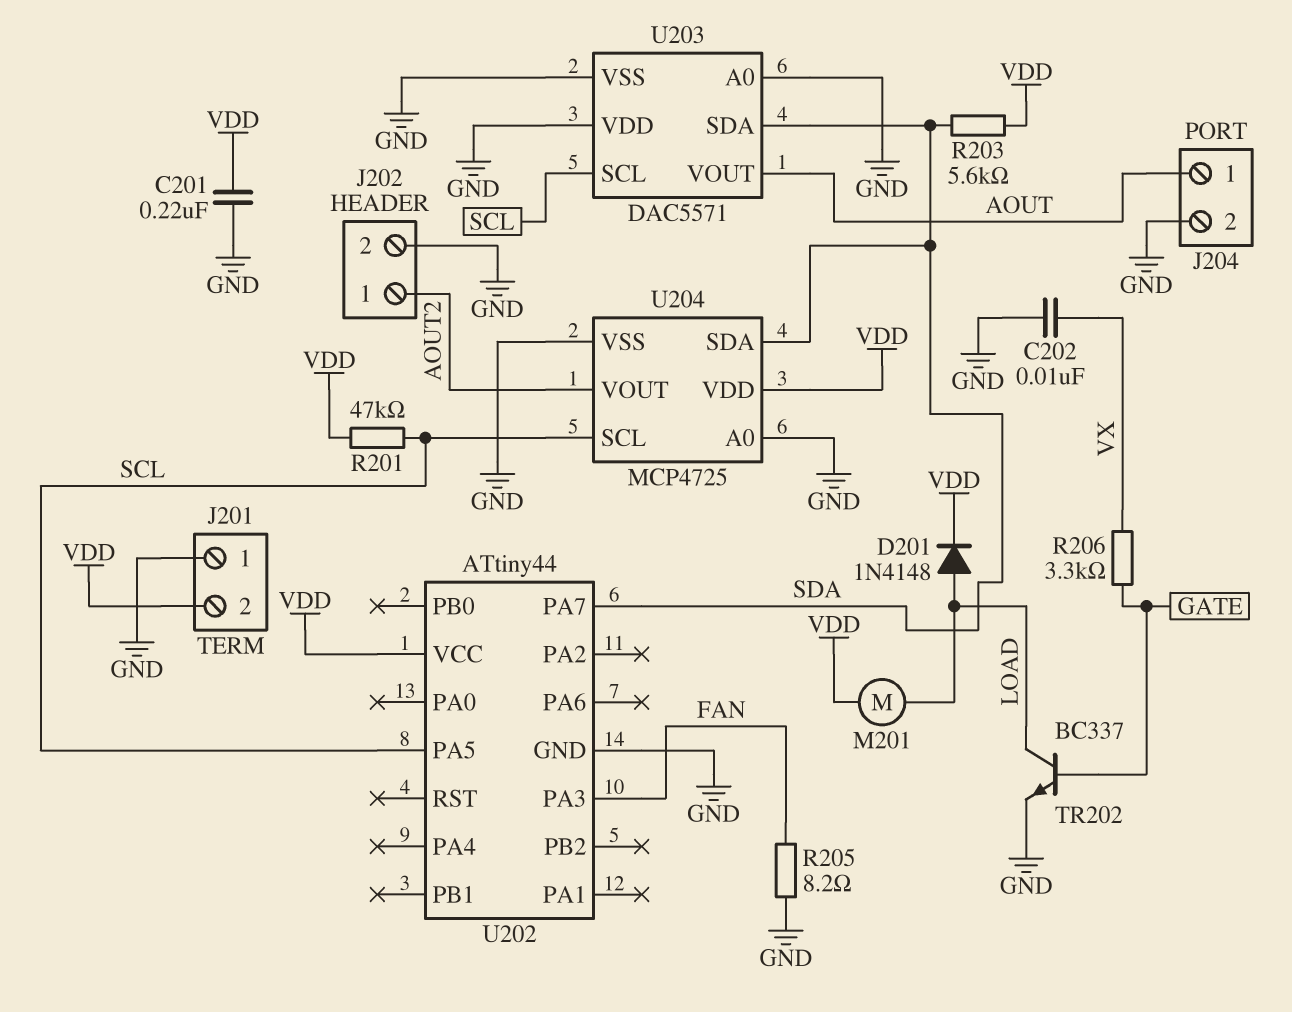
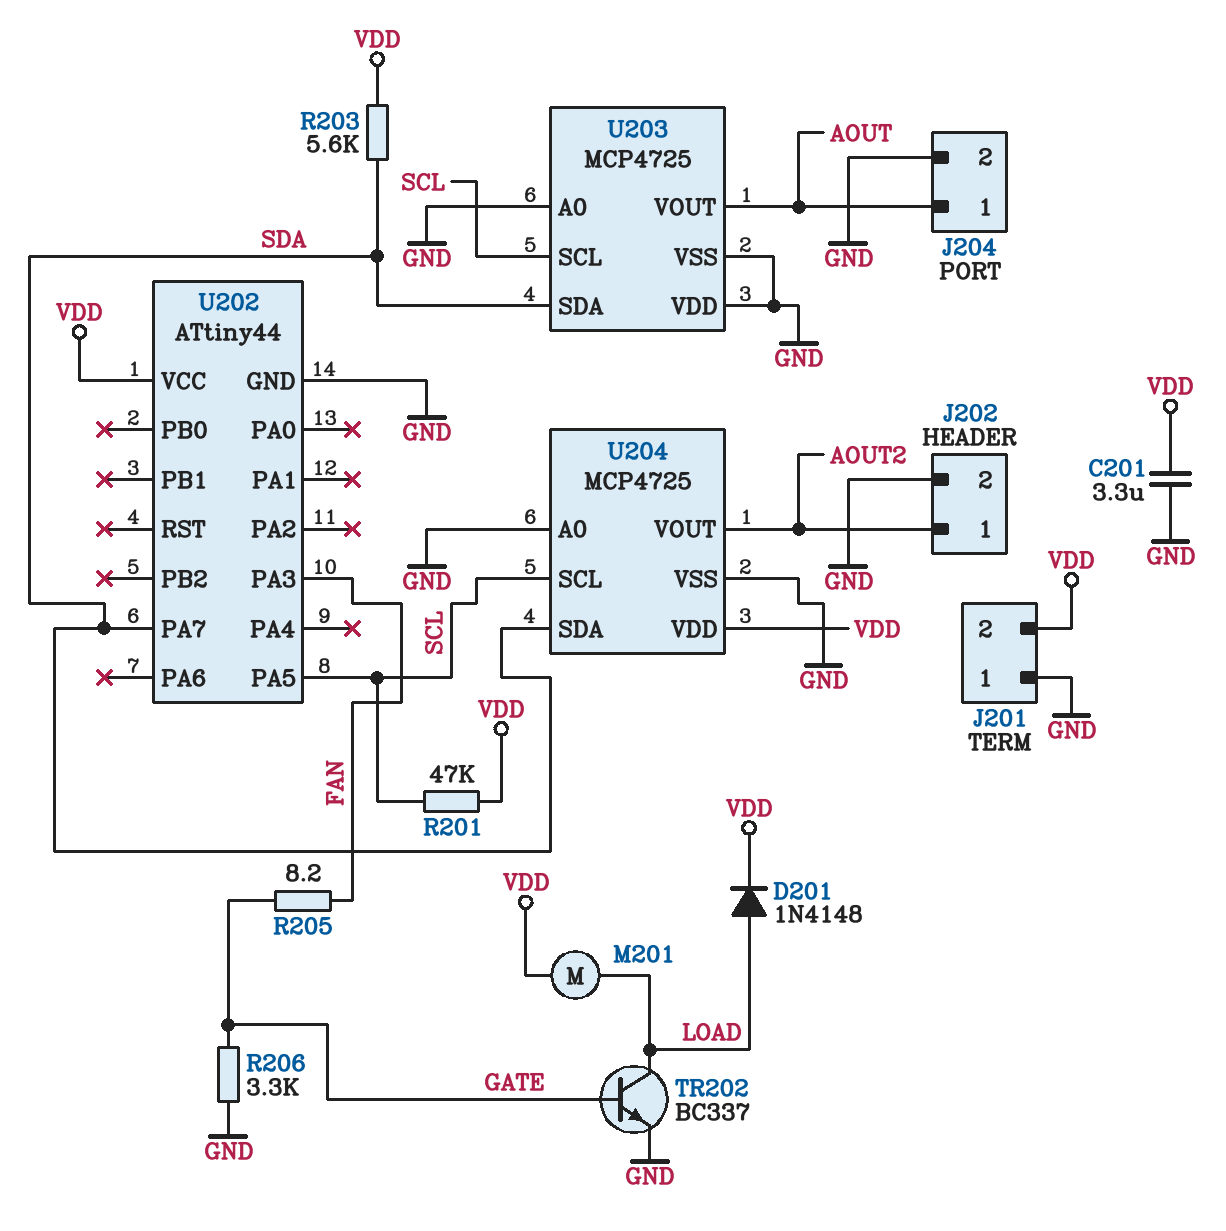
C201: 220nF (GND, VDD) -> 3.3uF (GND, VDD)
C202: 10nF (GND, VX) -> none
R205: 8.2 (FAN, GND) -> 8.2 (FAN, GATE)
R206: 3.3k (GATE, VX) -> 3.3k (GATE, GND)
U203: DAC5571 -> MCP4725

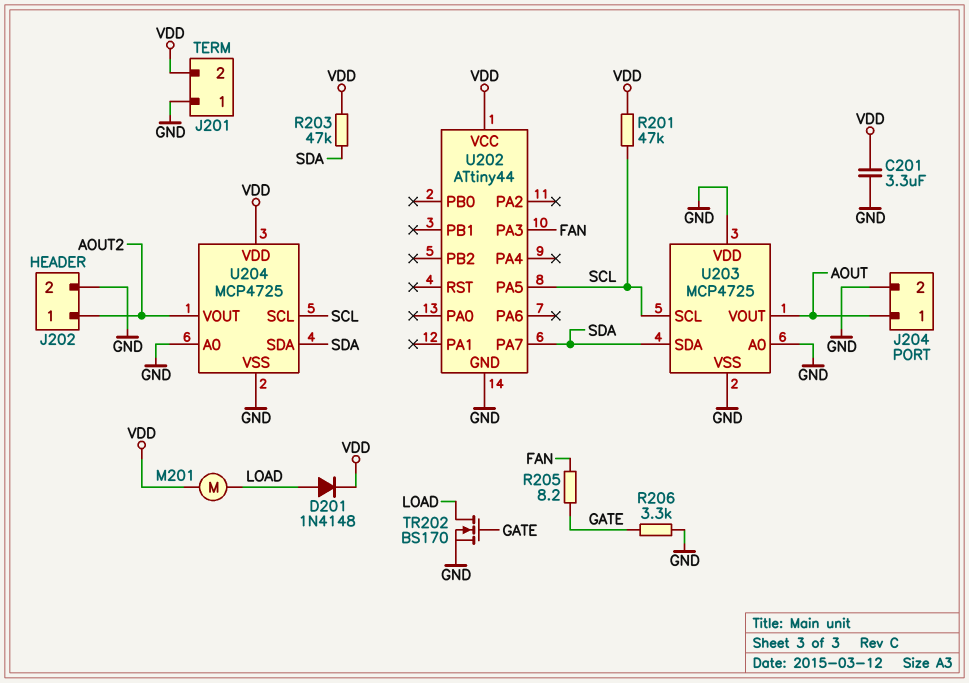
R203: 5.6k (SDA, VDD) -> 47k (SDA, VDD)
TR202: NPN BC337 (B GATE, C LOAD, E GND) -> NMOS BS170 (G GATE, D LOAD, S GND)

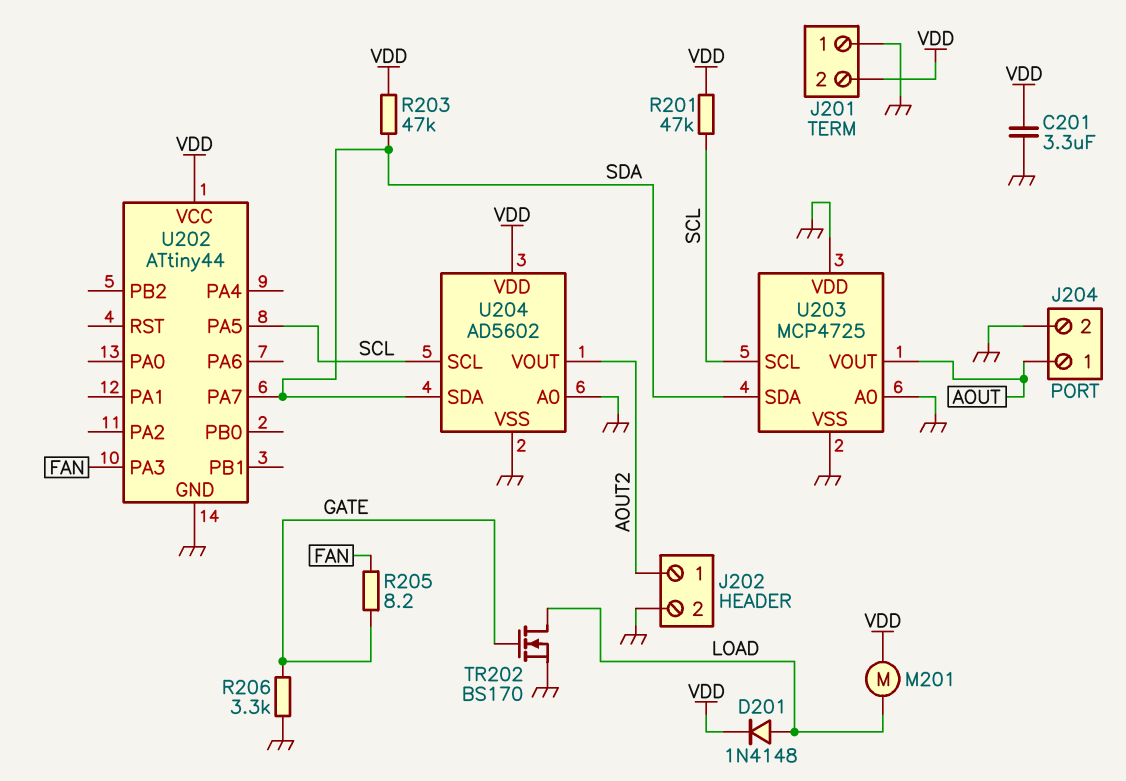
U204: MCP4725 -> AD5602

